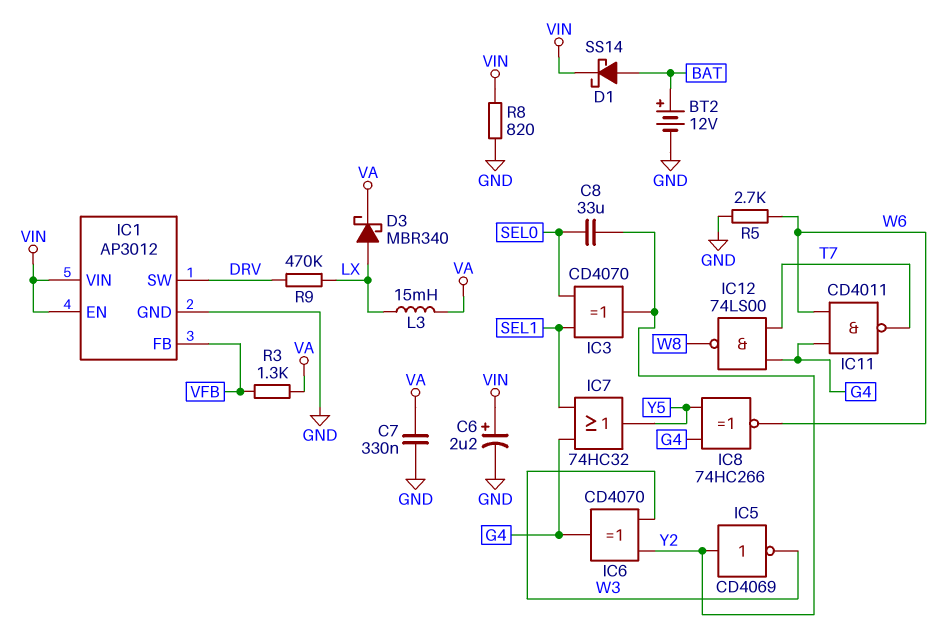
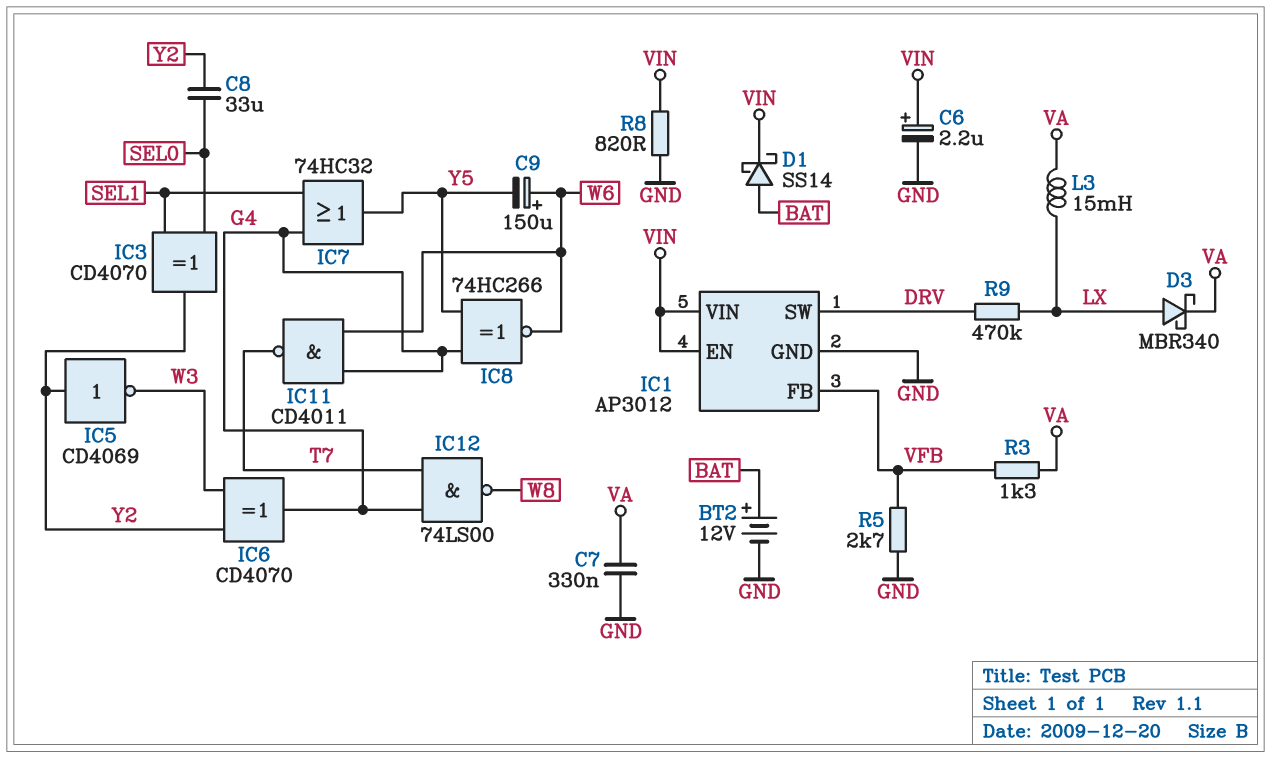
C9: none -> 150uF (plus W6, minus Y5)
R5: 2.7k (GND, W6) -> 2.7k (GND, VFB)

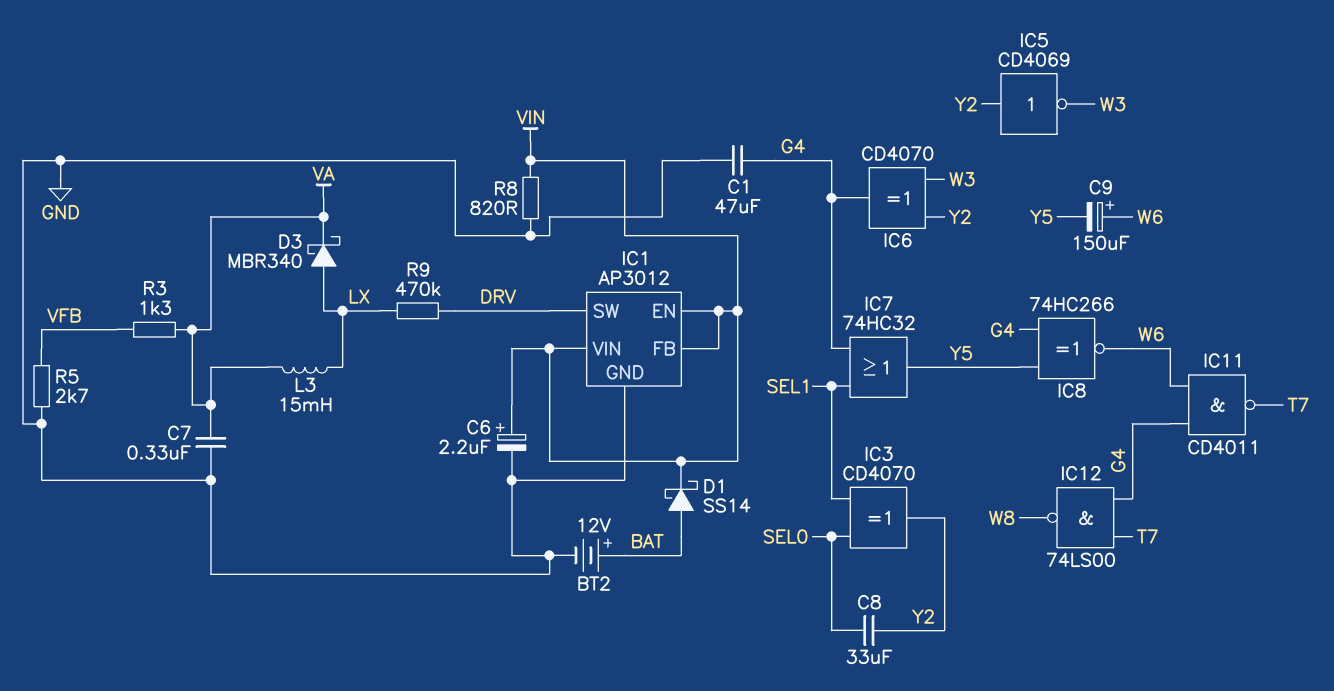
C1: none -> 47uF (G4, GND)
IC1 pin FB: VFB -> VIN

